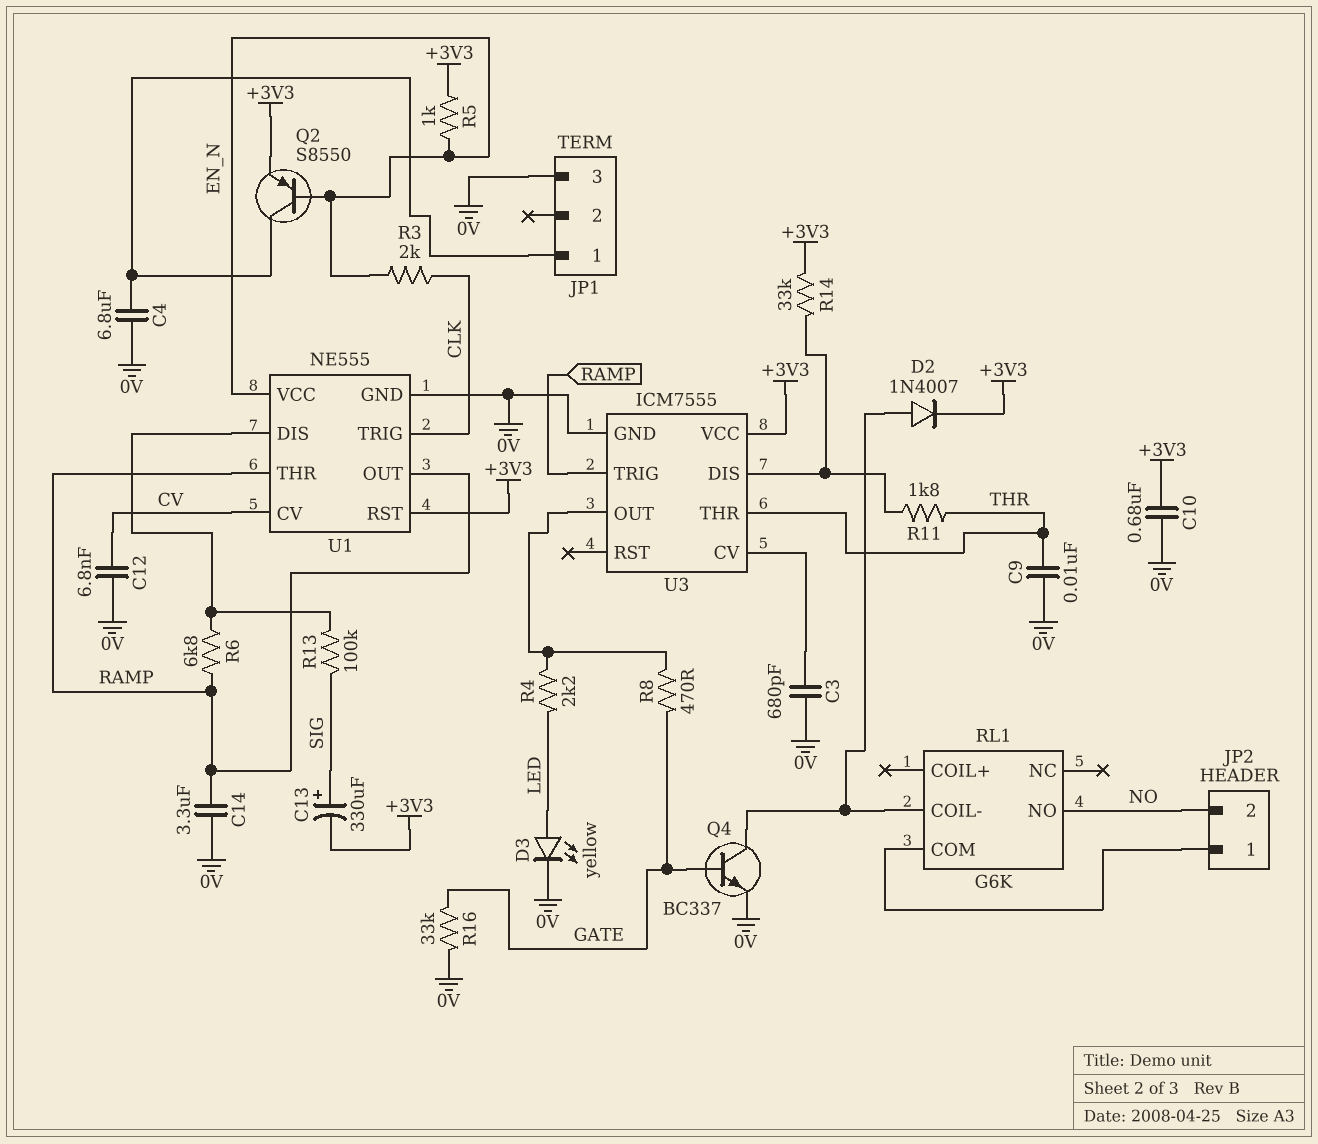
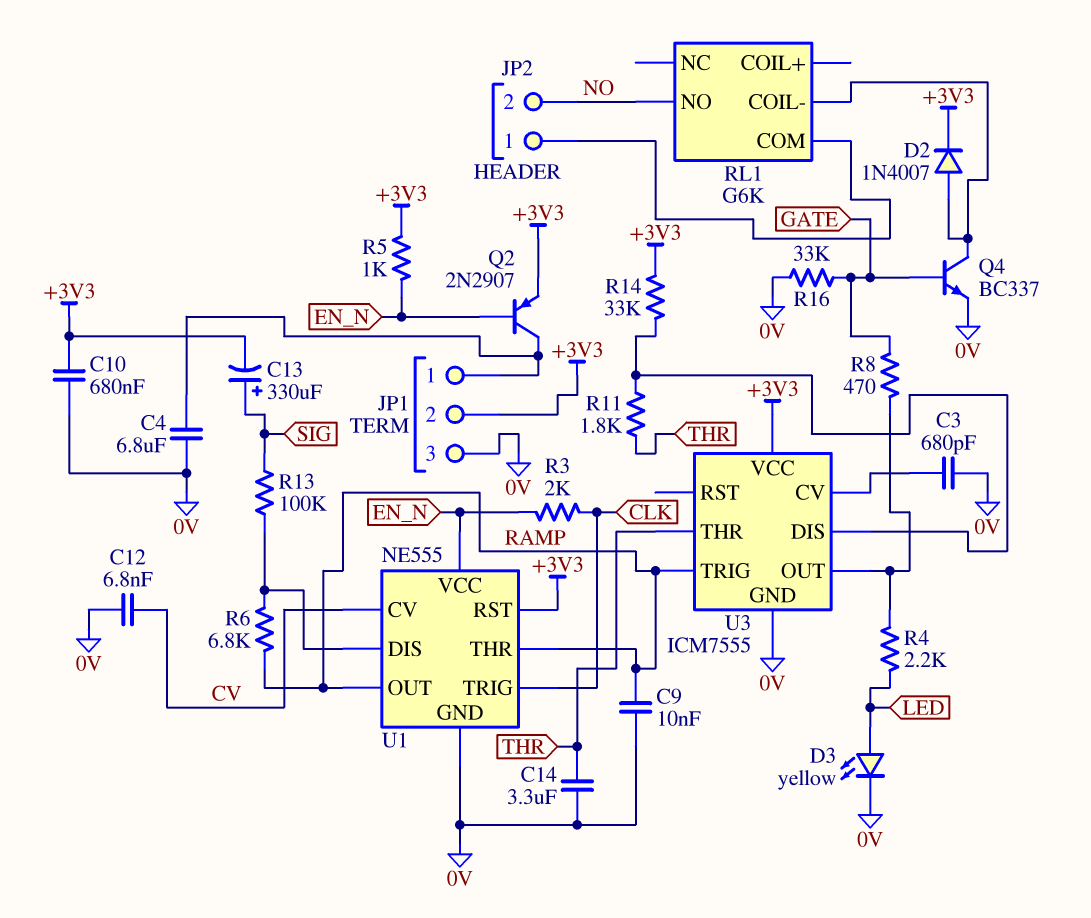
C9: 10nF (0V, THR) -> 10nF (0V, RAMP)
C14: 3.3uF (0V, RAMP) -> 3.3uF (0V, THR)
JP1 pin 2: none -> +3V3
Q2: PNP S8550 (B EN_N, C JP1/1, E +3V3) -> PNP 2N2907 (B EN_N, C JP1/1, E +3V3)

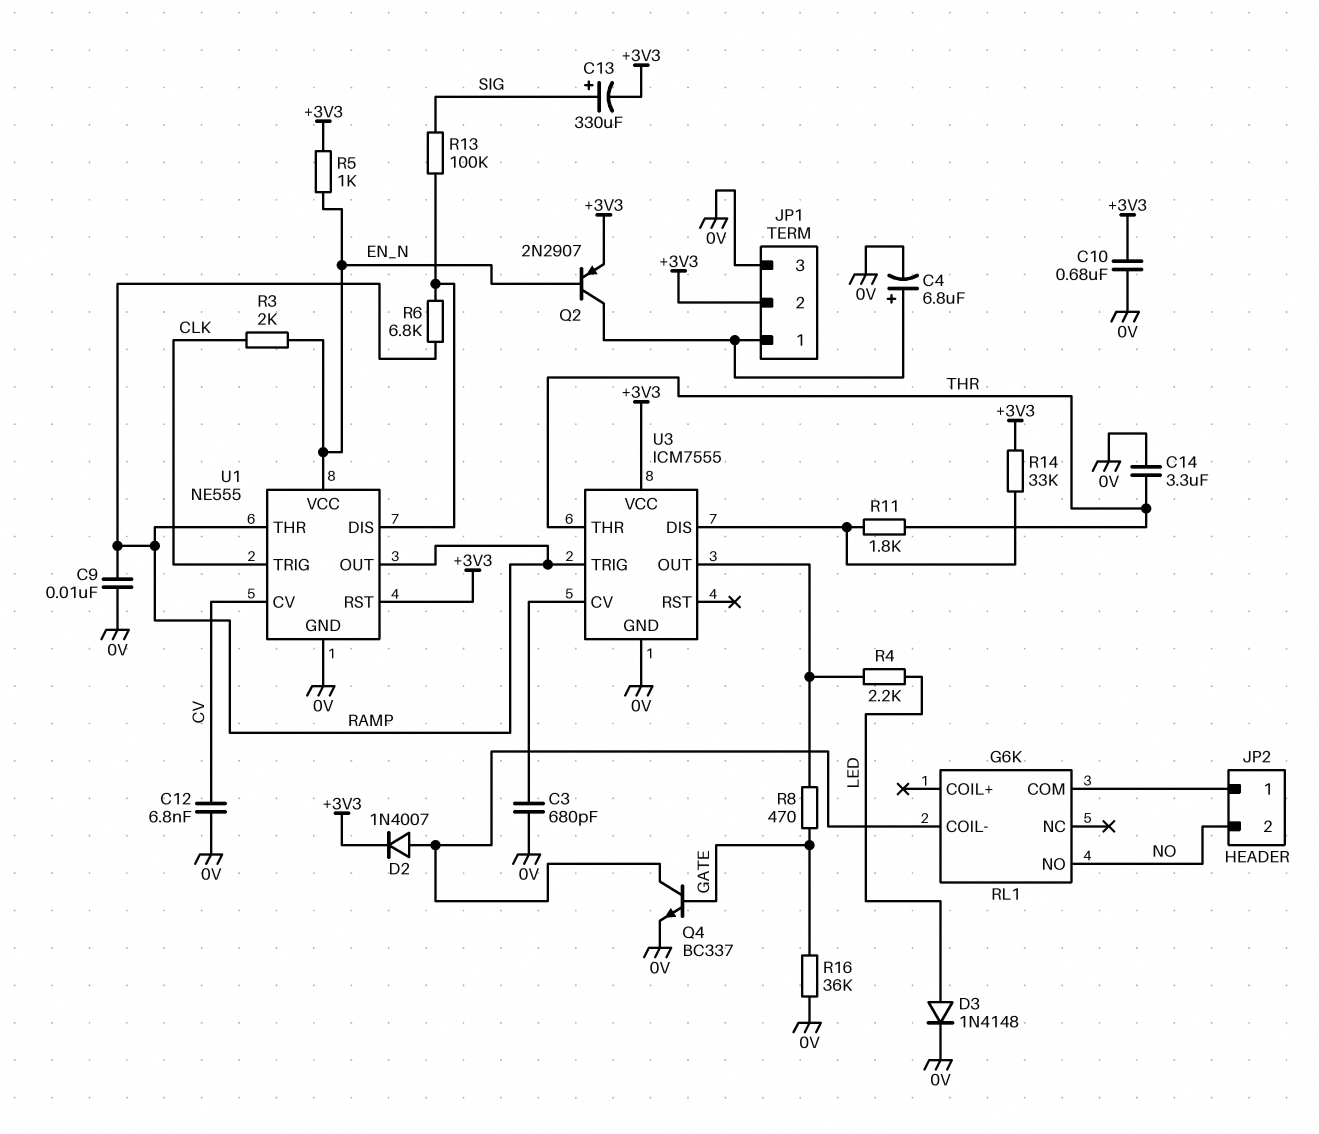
C4: 6.8uF (0V, JP1/1) -> 6.8uF (plus JP1/1, minus 0V)
D3: LED yellow (A LED, K 0V) -> diode 1N4148 (A LED, K 0V)
R16: 33k (0V, GATE) -> 36k (0V, GATE)

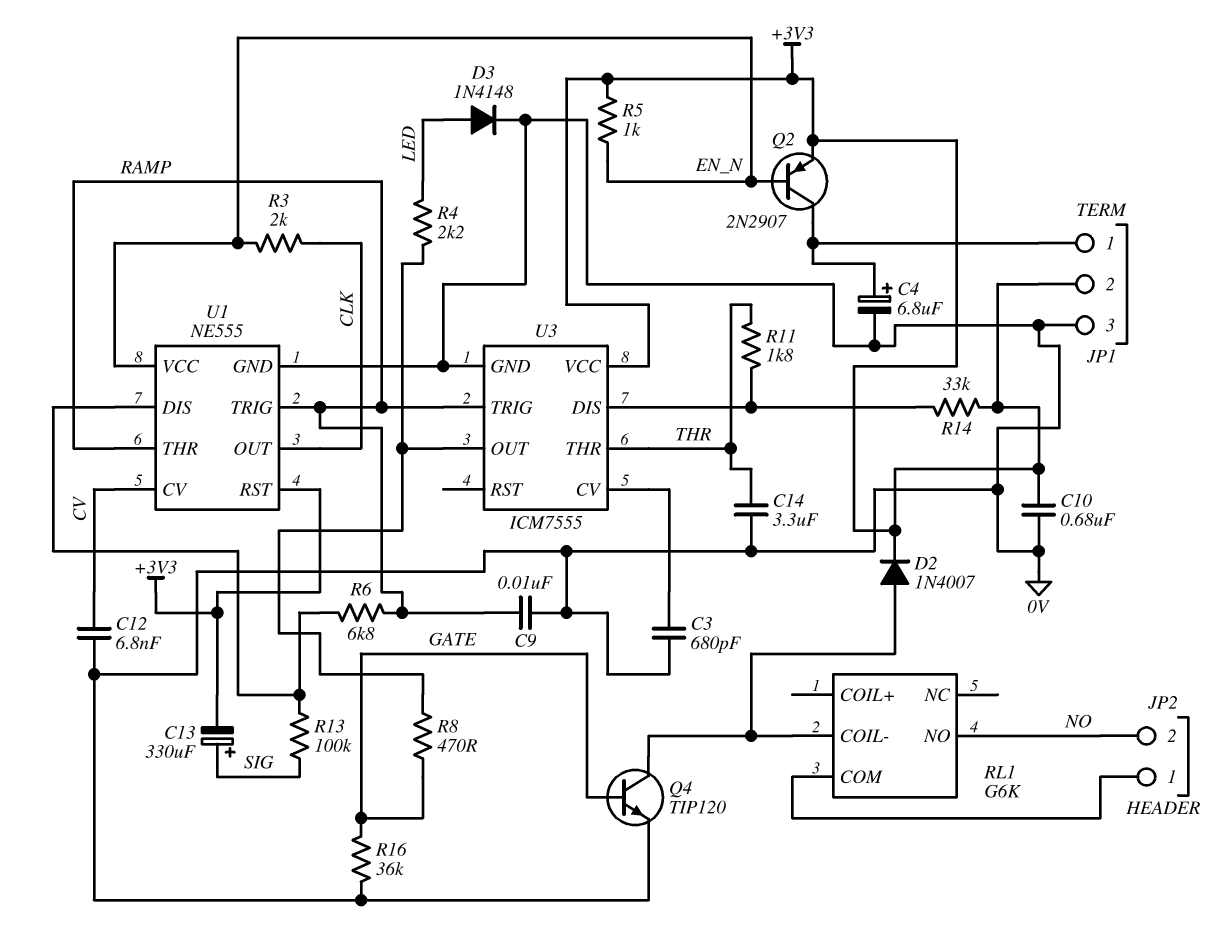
Q4: NPN BC337 (B GATE, C RL1/COIL-, E 0V) -> NPN TIP120 (B GATE, C RL1/COIL-, E 0V)
U1 pin OUT: RAMP -> CLK
U1 pin TRIG: CLK -> RAMP

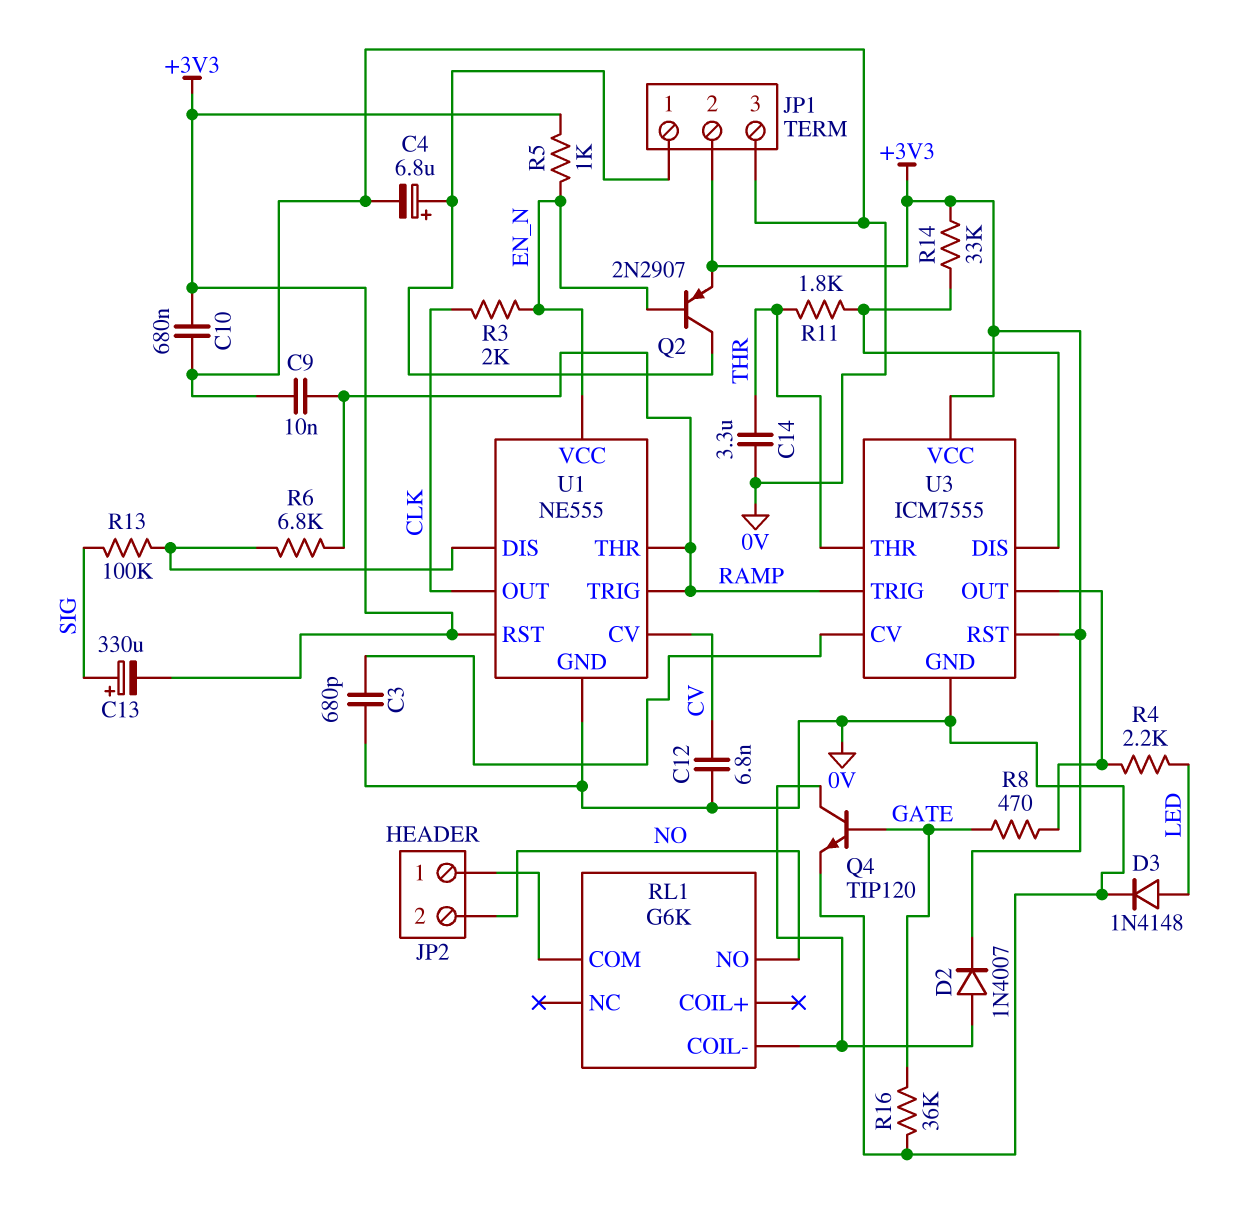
U3 pin RST: none -> +3V3

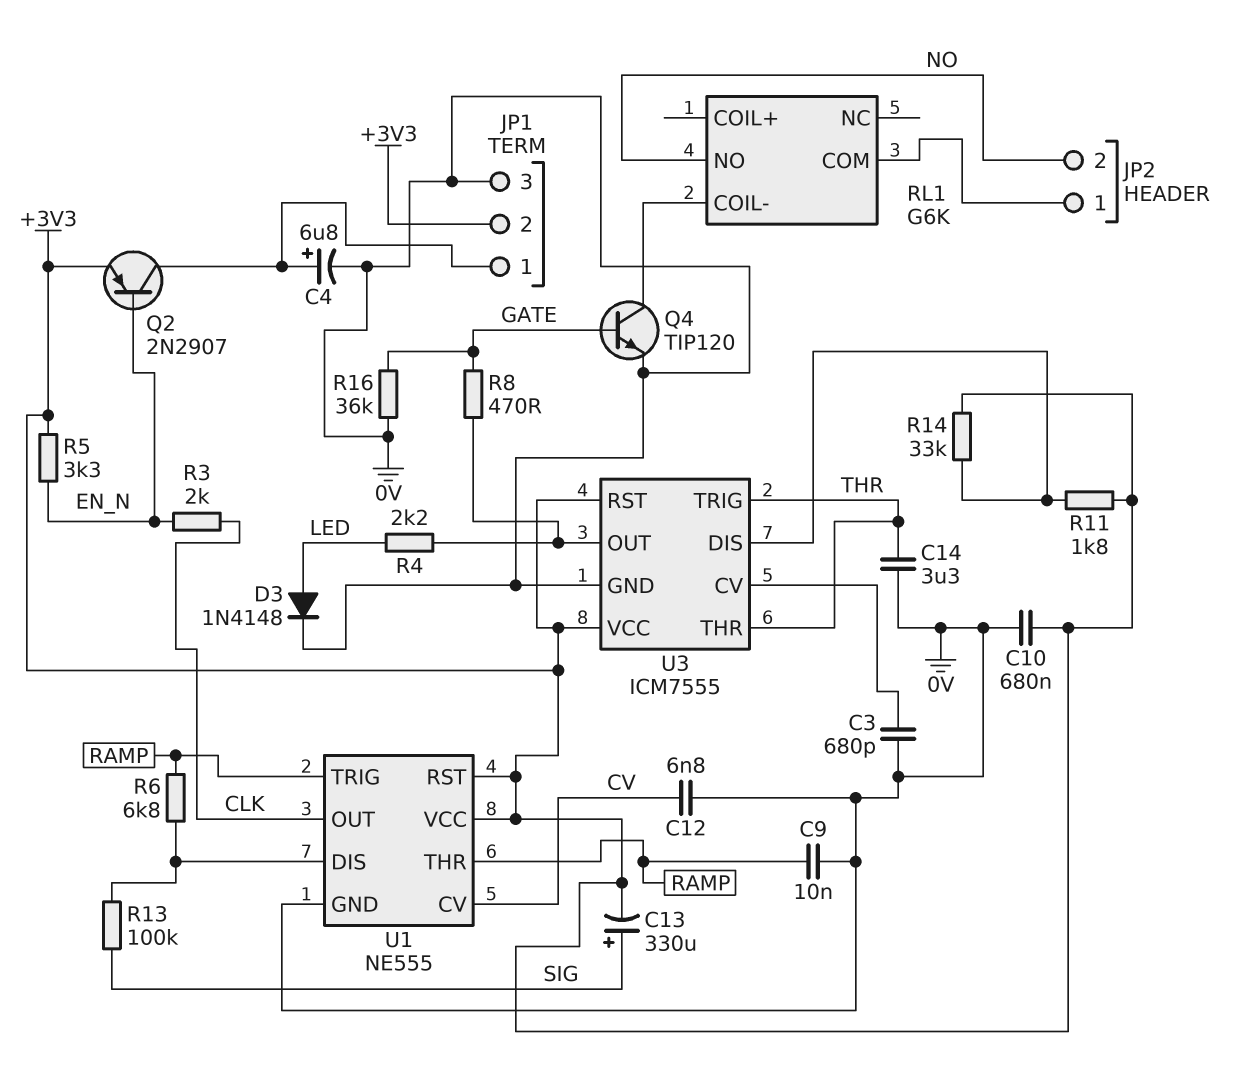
D2: diode 1N4007 (A RL1/COIL-, K +3V3) -> none
R5: 1k (+3V3, EN_N) -> 3.3k (+3V3, EN_N)
R11: 1.8k (THR, U3/DIS) -> 1.8k (+3V3, U3/DIS)
U1 pin VCC: EN_N -> +3V3
U3 pin TRIG: RAMP -> THR

